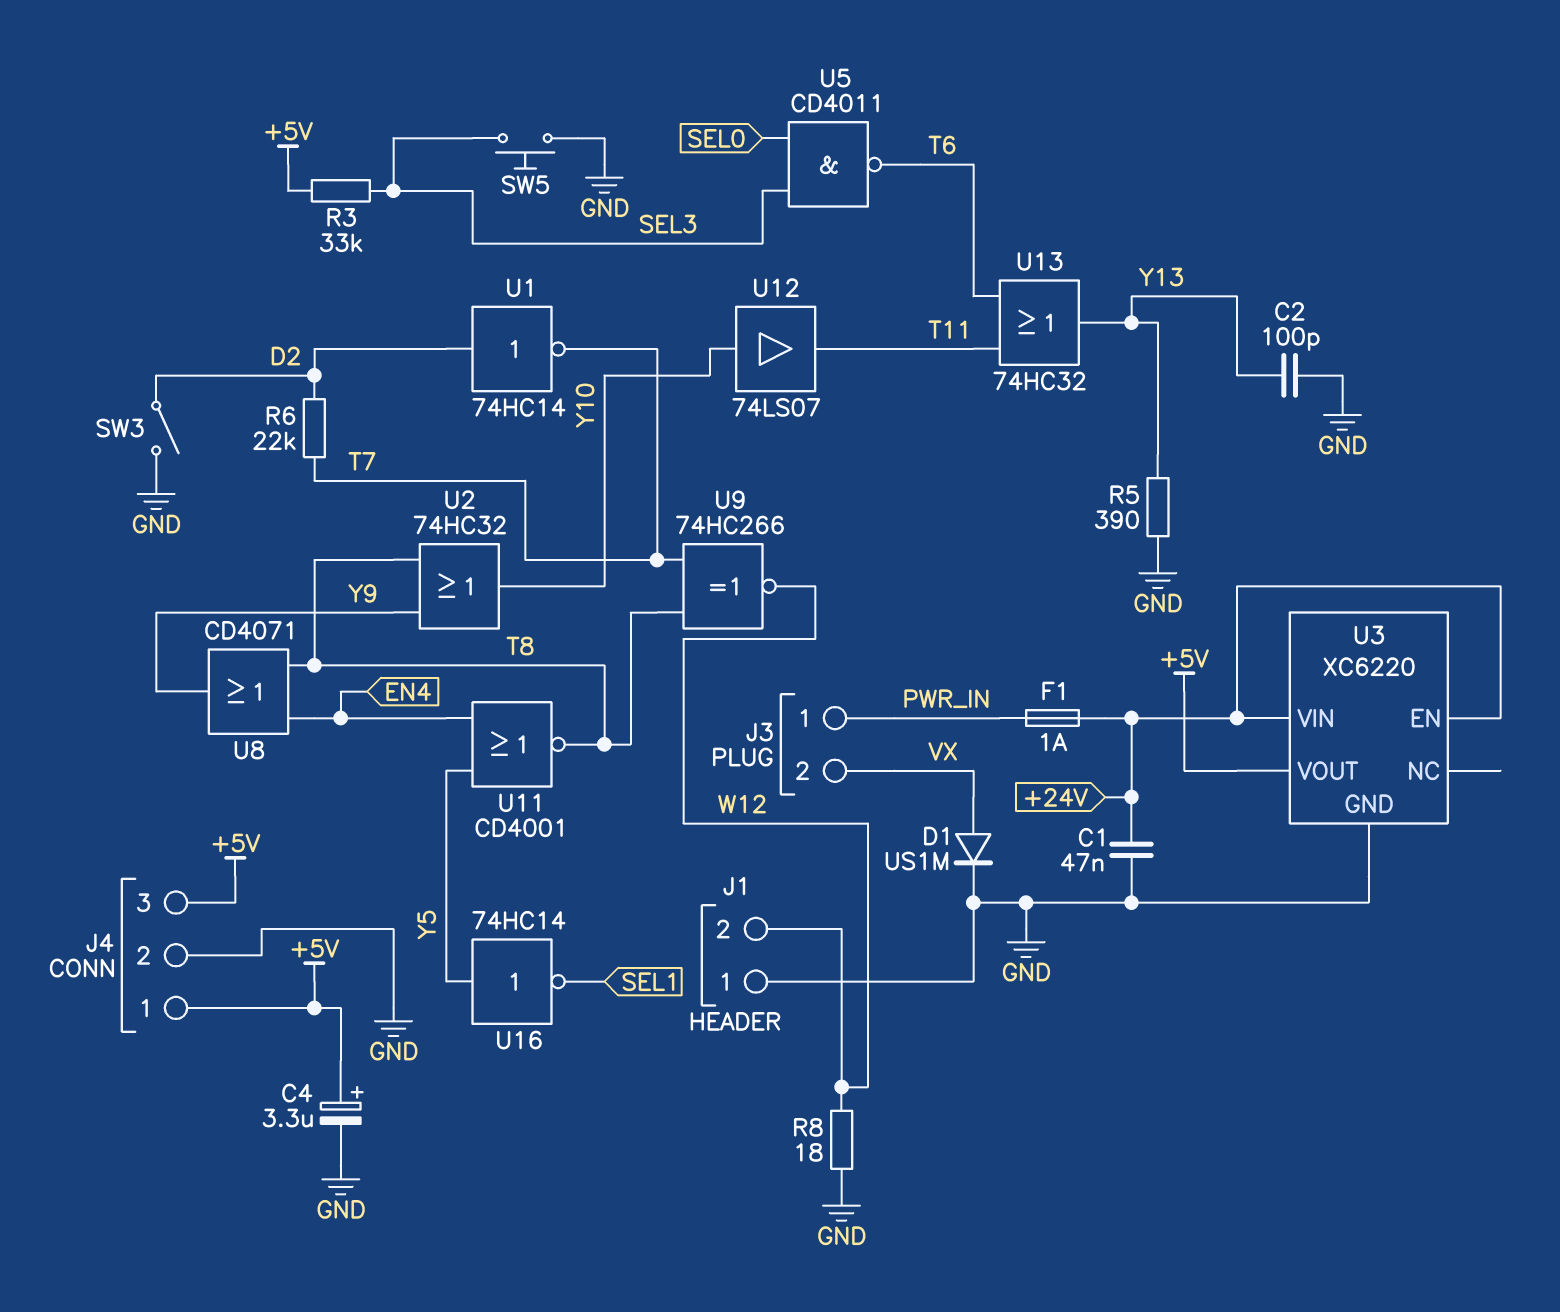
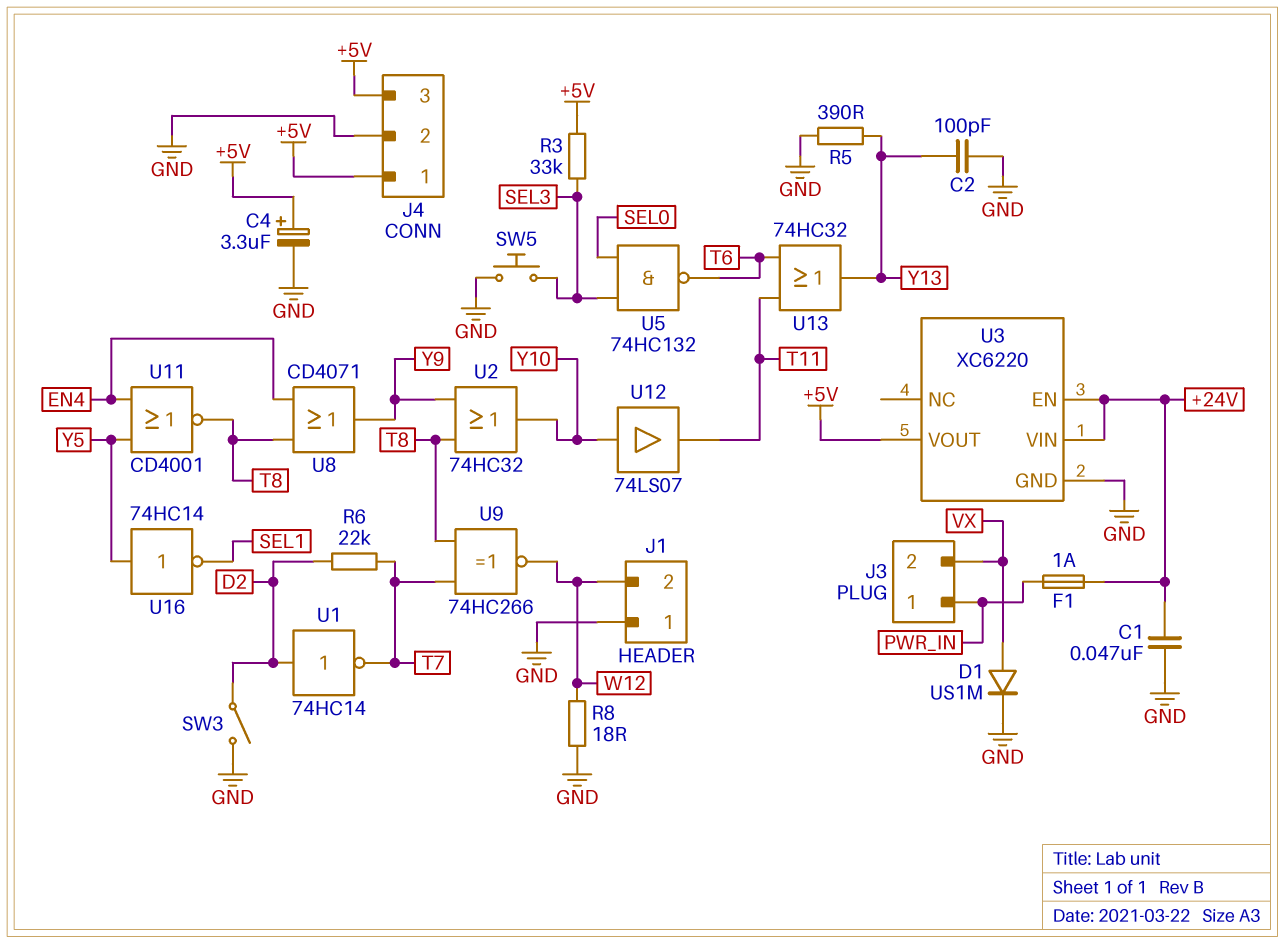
U5: NAND CD4011 (in SEL0, in SEL3, out T6) -> NAND 74HC132 (in SEL0, in SEL3, out T6)

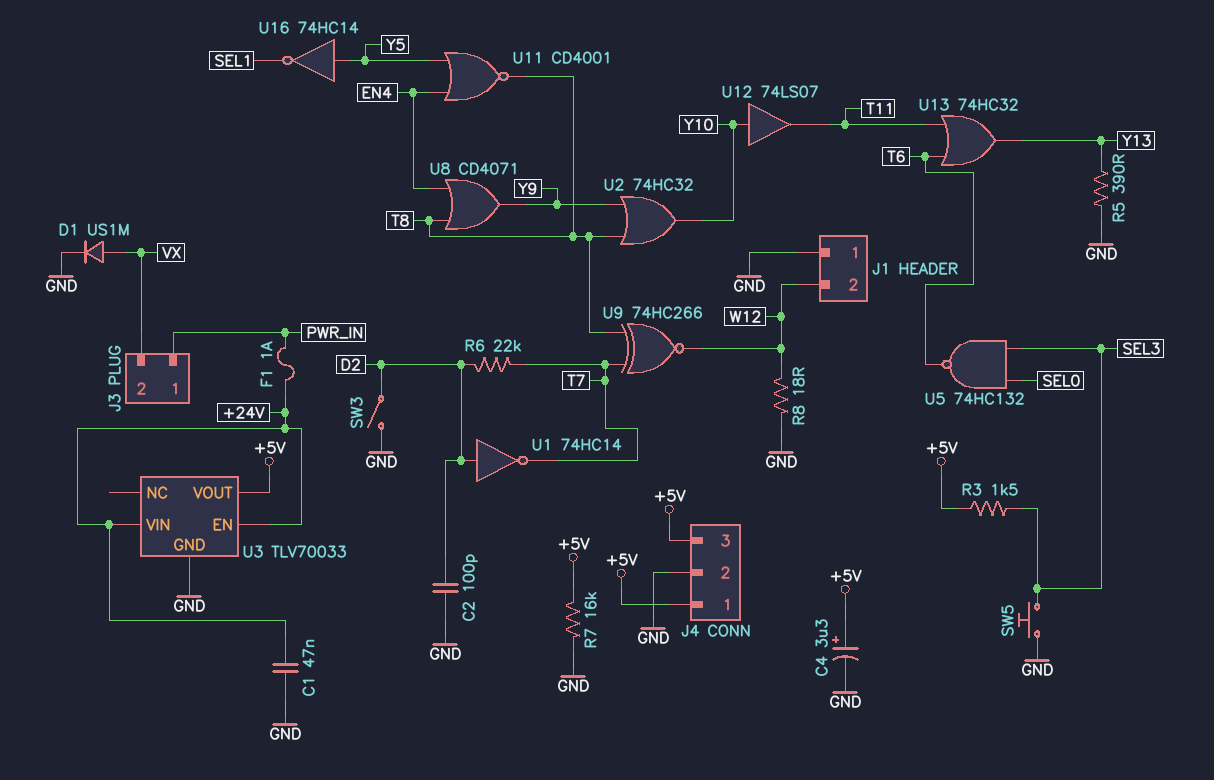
C2: 100pF (GND, Y13) -> 100pF (D2, GND)
R3: 33k (+5V, SEL3) -> 1.5k (+5V, SEL3)
R7: none -> 16k (+5V, GND)
U3: XC6220 -> TLV70033

